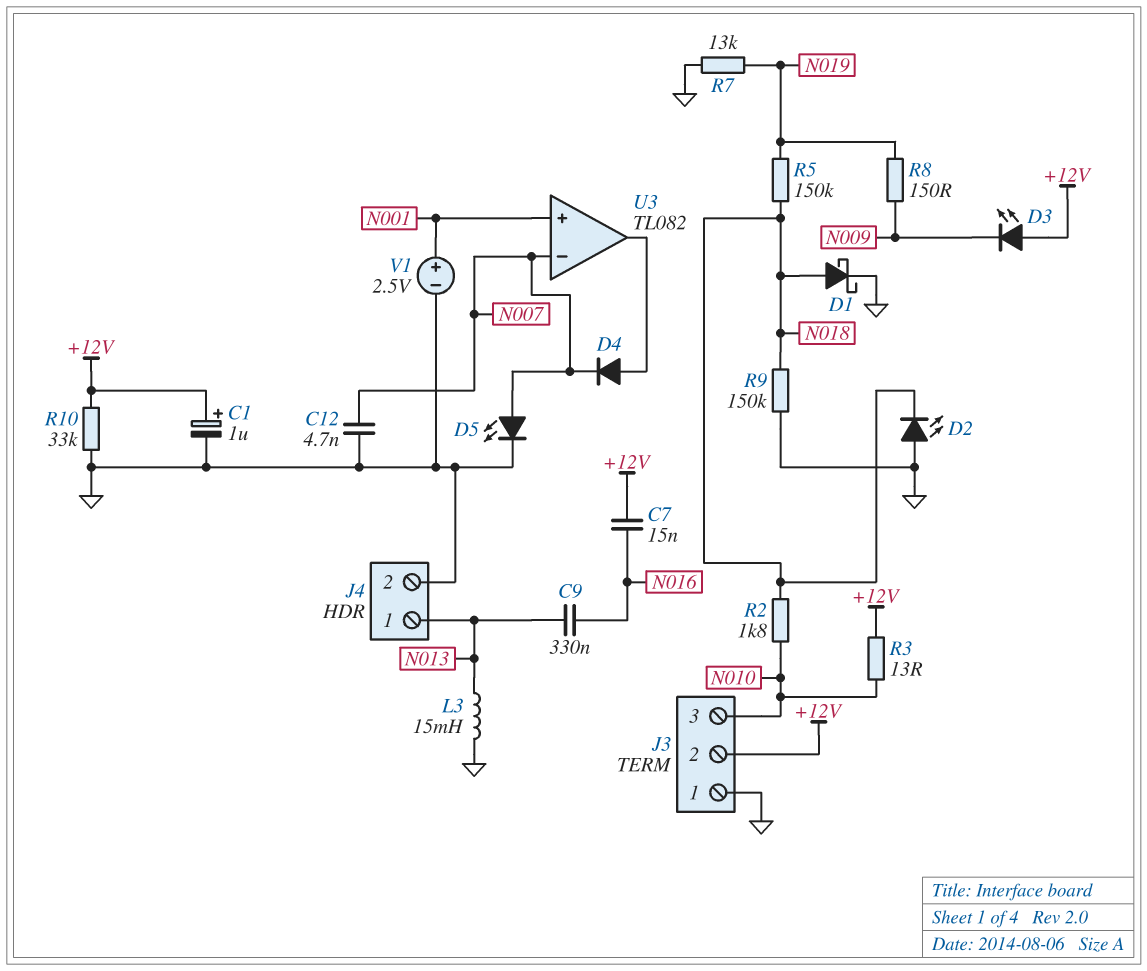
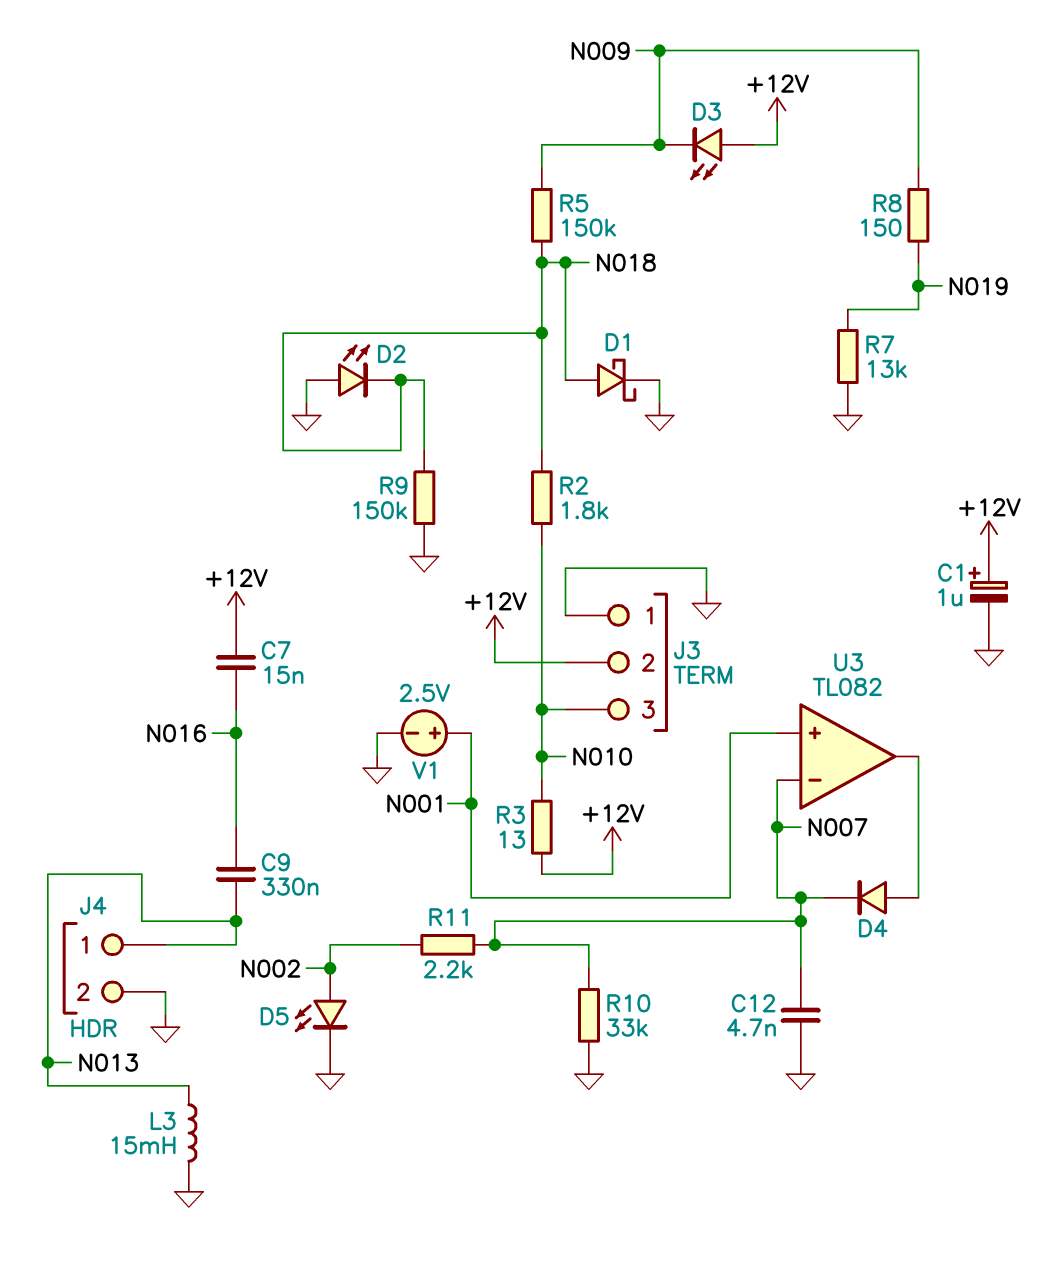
D5: LED (A N007, K GND) -> LED (A N002, K GND)
R5: 150k (N018, N019) -> 150k (N009, N018)
R10: 33k (+12V, GND) -> 33k (GND, N007)
R11: none -> 2.2k (N002, N007)

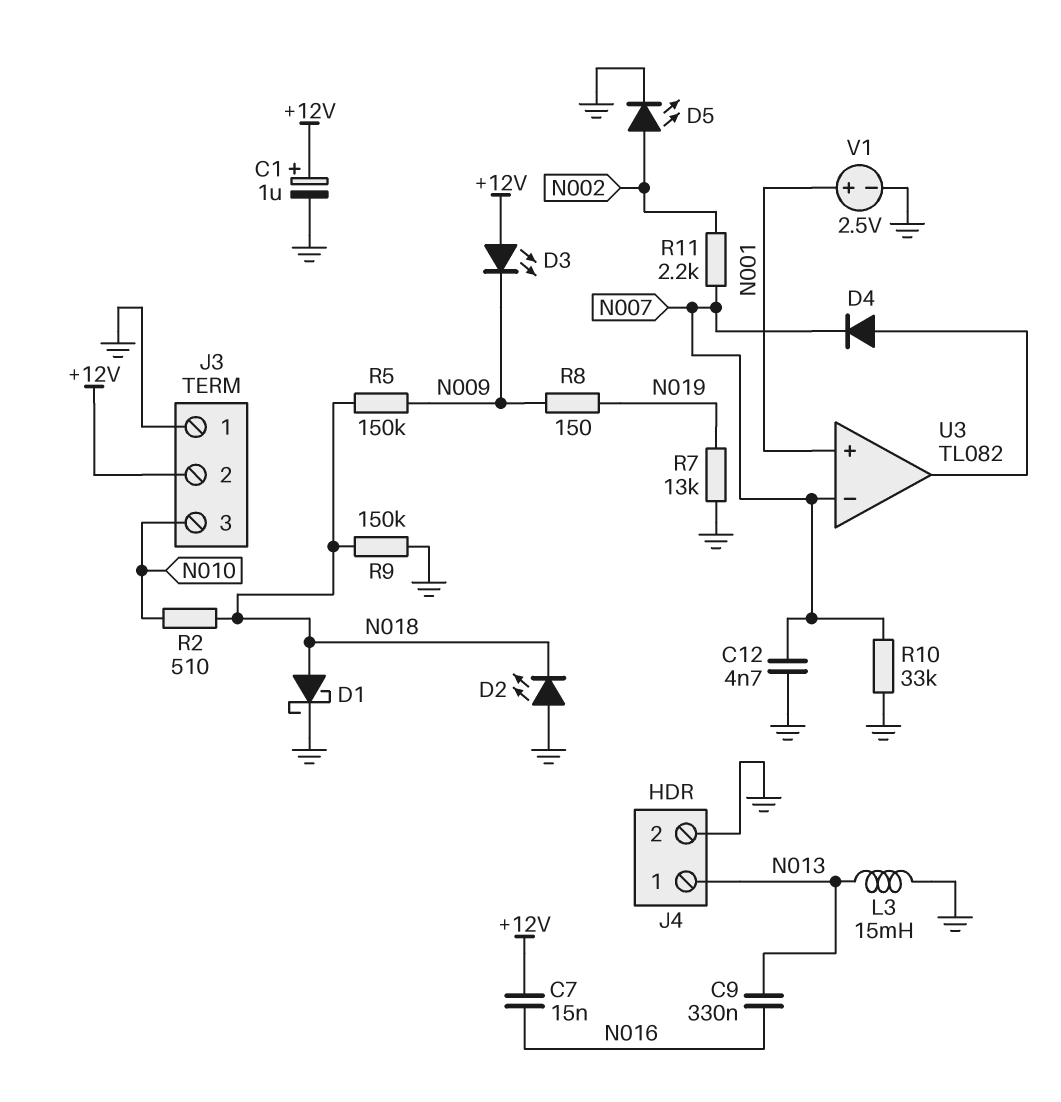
R2: 1.8k (N010, N018) -> 510 (N010, N018)
R3: 13 (+12V, N010) -> none

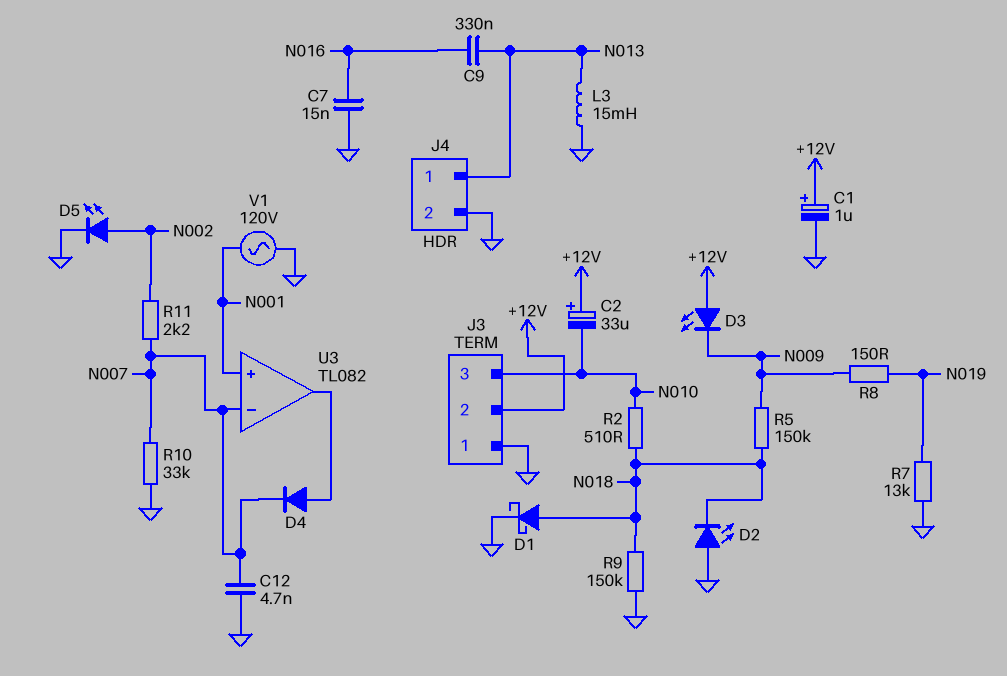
C2: none -> 33uF (plus +12V, minus N010)
C7: 15nF (+12V, N016) -> 15nF (GND, N016)
V1: 2.5V (plus N001, minus GND) -> AC 120V (GND, N001)

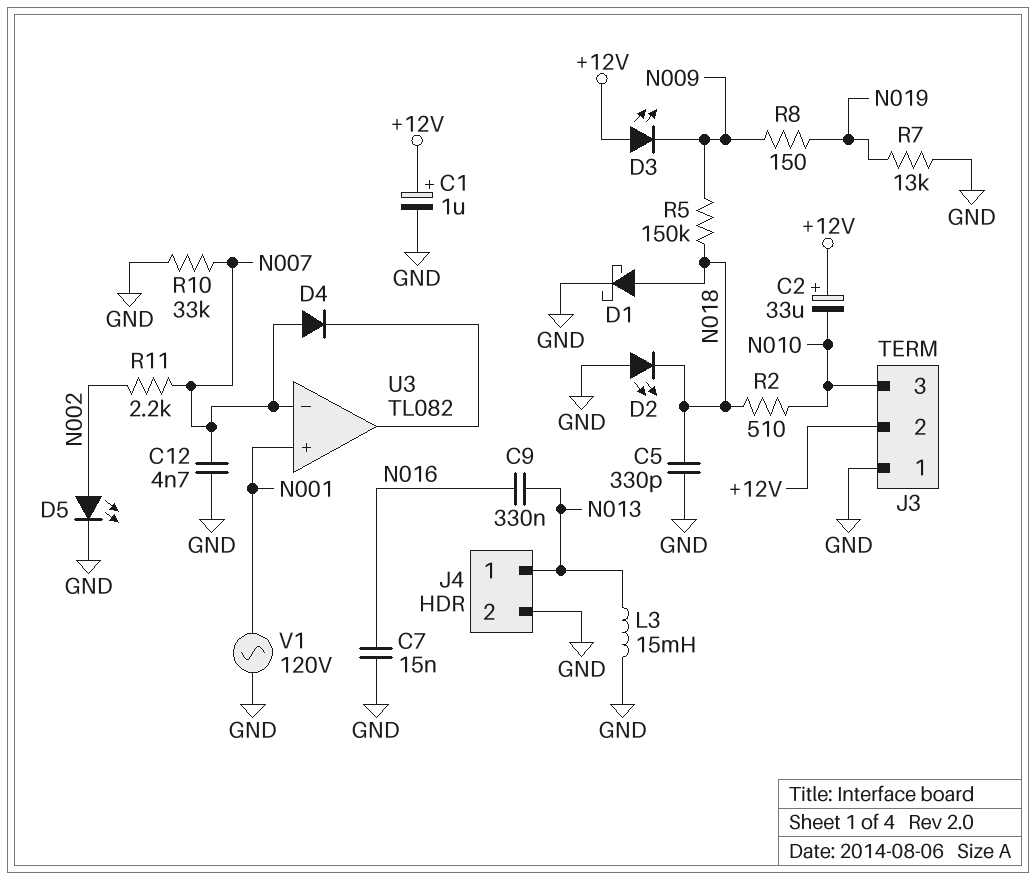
C5: none -> 330pF (GND, N018)
D4: diode (A U3/out, K N007) -> diode (A N007, K U3/out)
R9: 150k (GND, N018) -> none

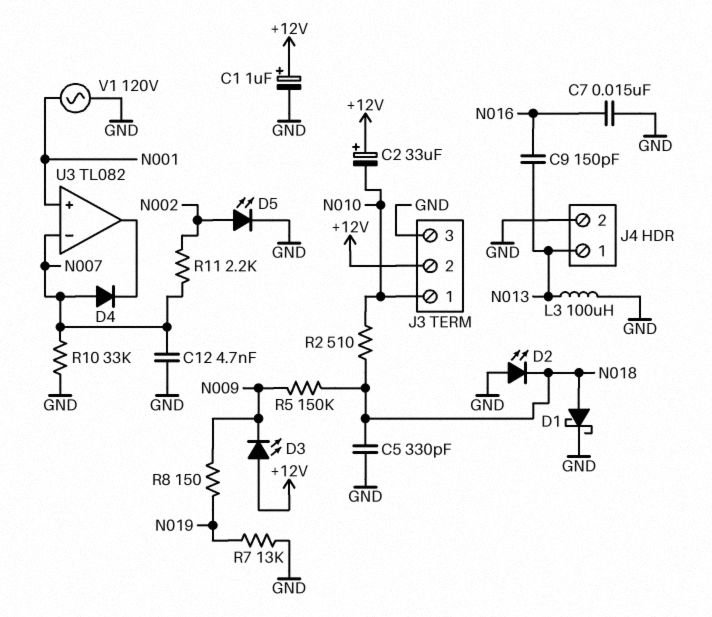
C9: 330nF (N013, N016) -> 150pF (N013, N016)
J3 pin 1: GND -> N010
J3 pin 3: N010 -> GND
L3: 15mH (GND, N013) -> 100uH (GND, N013)

